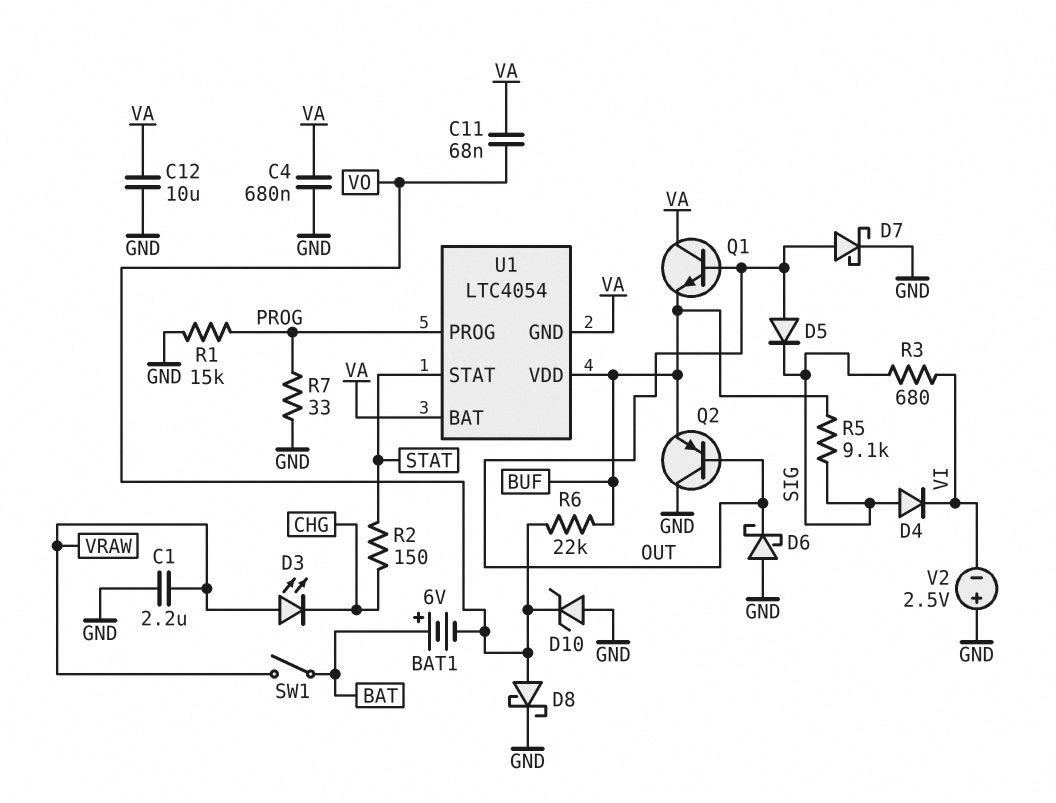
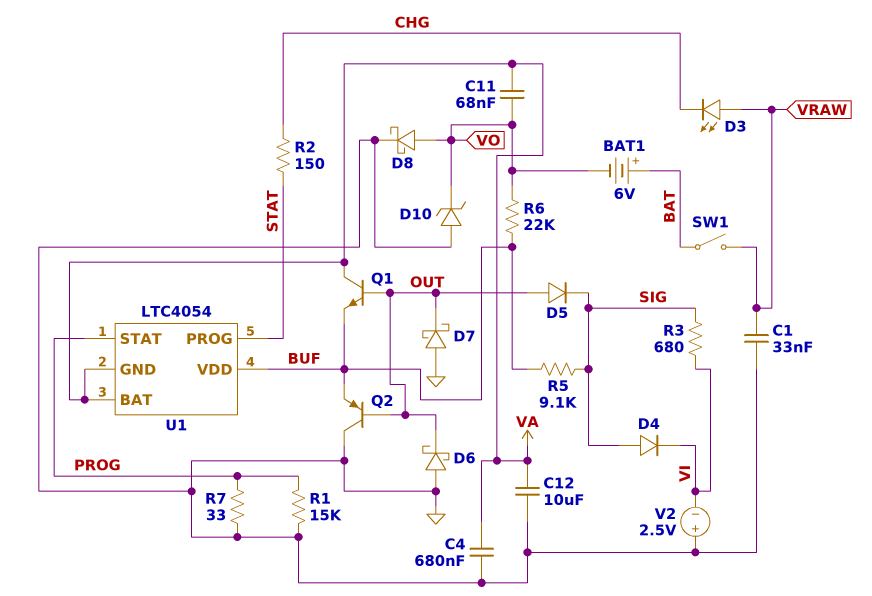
C1: 2.2uF (GND, VRAW) -> 33nF (GND, VRAW)
D7: schottky (A OUT, K GND) -> schottky (A GND, K OUT)
U1 pin PROG: PROG -> STAT
U1 pin STAT: STAT -> PROG

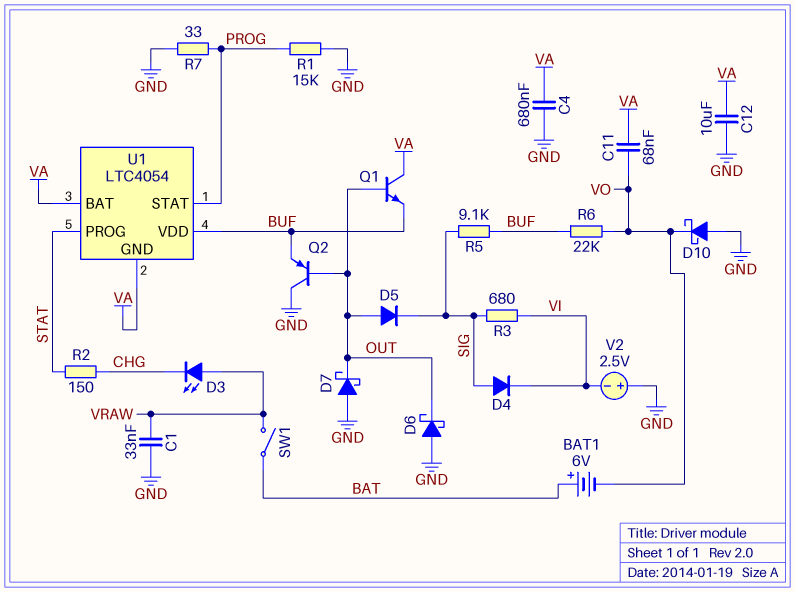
D8: schottky (A VO, K GND) -> none
D10: zener (A GND, K VO) -> schottky (A GND, K VO)

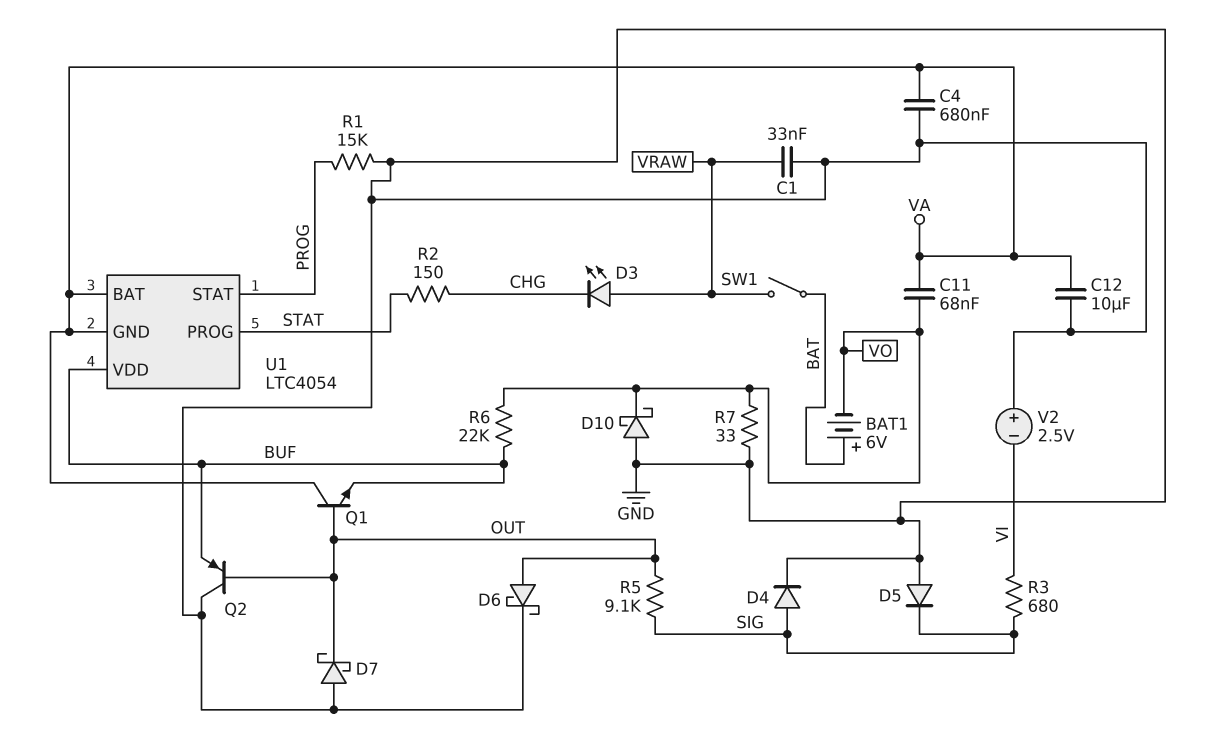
D4: diode (A SIG, K VI) -> diode (A SIG, K GND)
D5: diode (A OUT, K SIG) -> diode (A GND, K SIG)
D6: schottky (A GND, K OUT) -> schottky (A OUT, K GND)
R5: 9.1k (BUF, SIG) -> 9.1k (OUT, SIG)
R7: 33 (GND, PROG) -> 33 (GND, VO)

